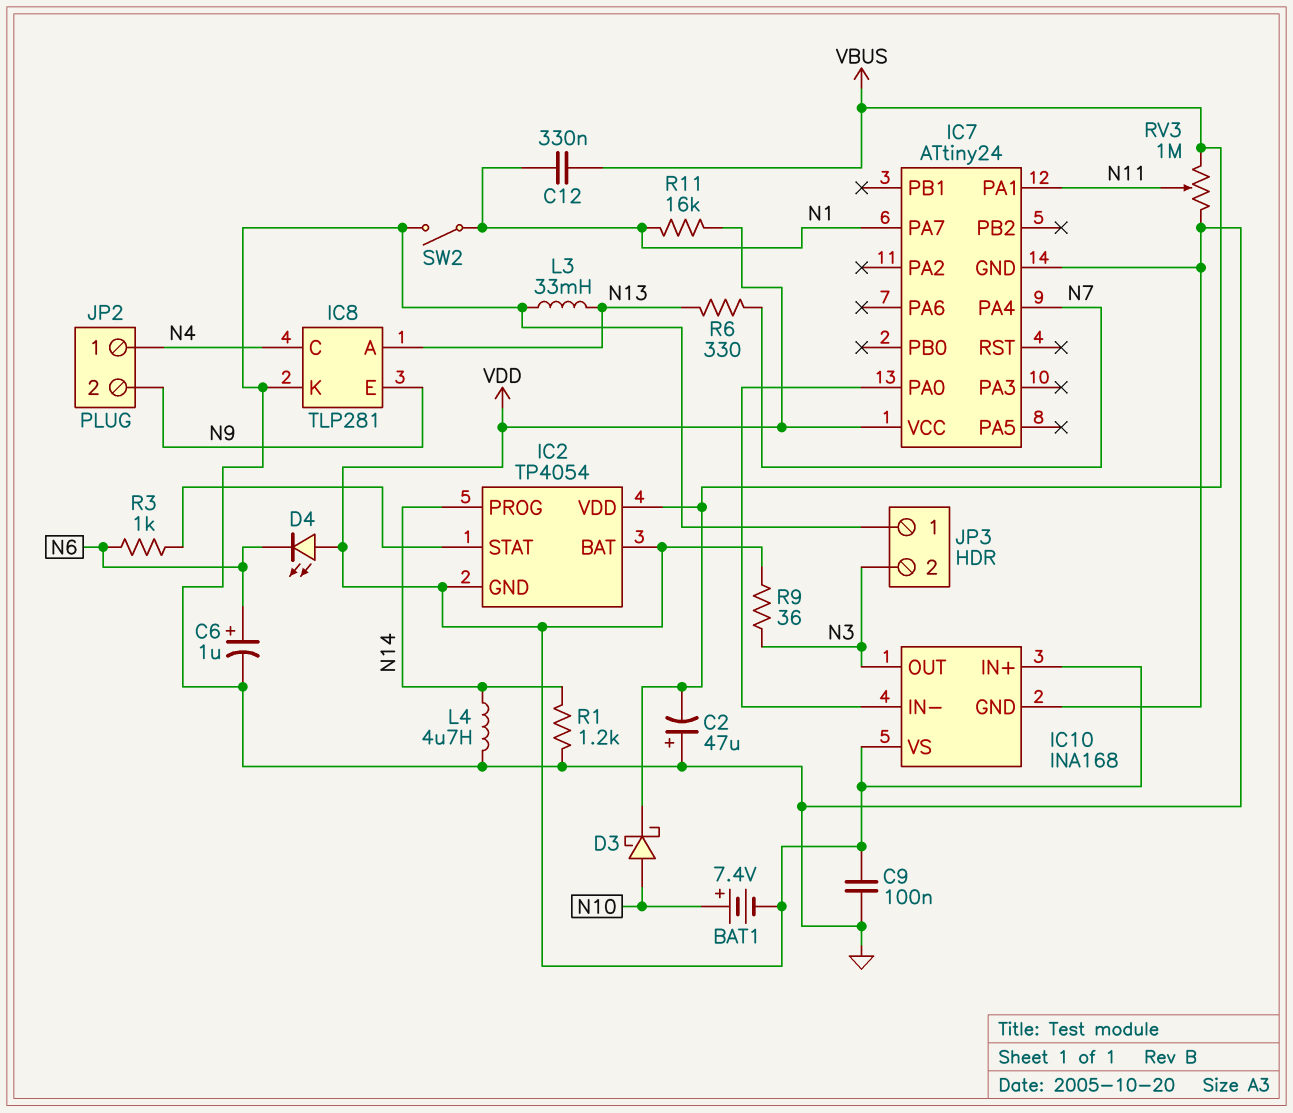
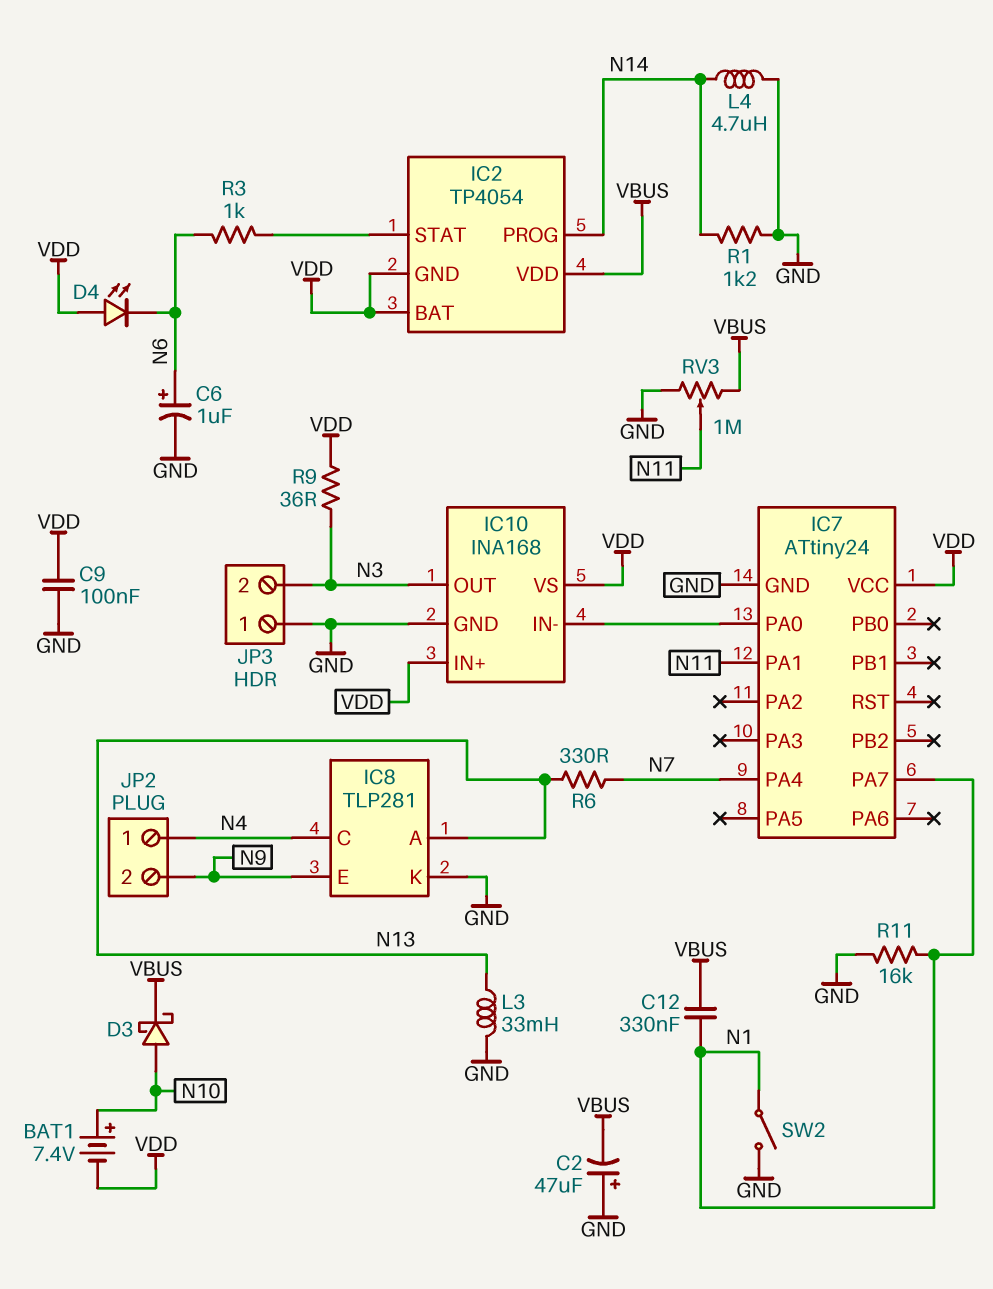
R11: 16k (N1, VDD) -> 16k (GND, N1)

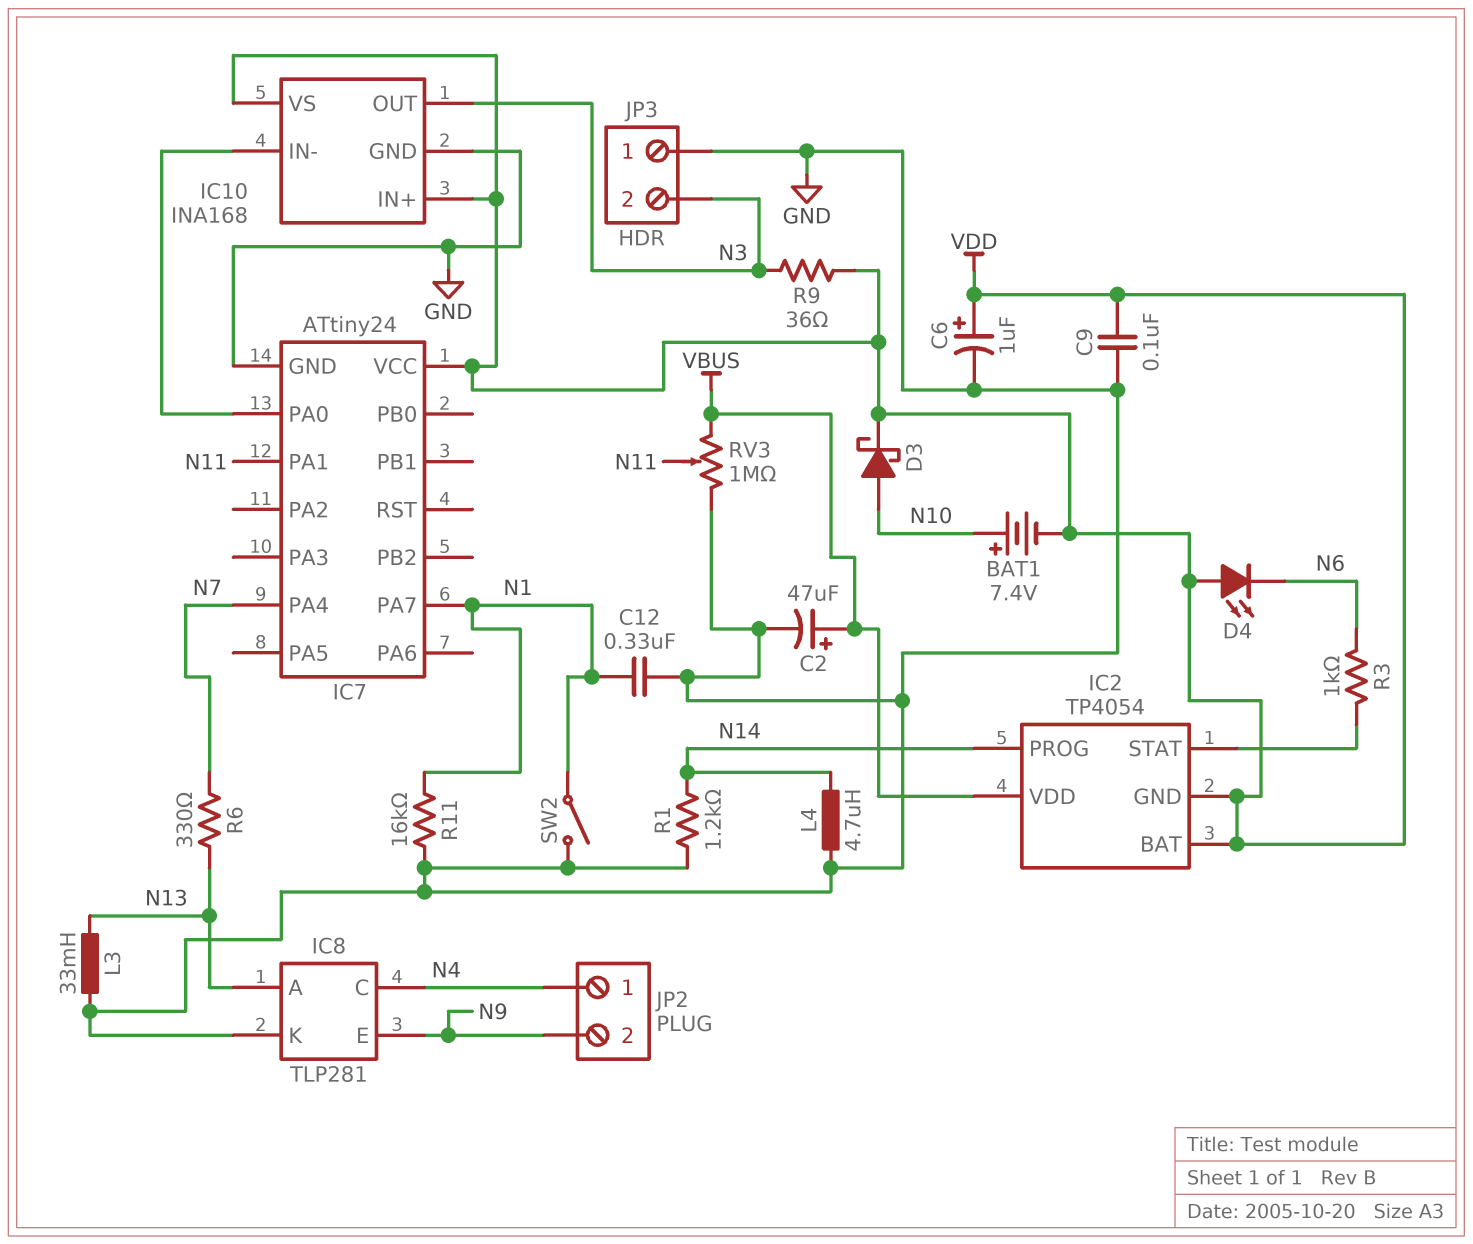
C2: 47uF (plus GND, minus VBUS) -> 47uF (plus VBUS, minus GND)
C6: 1uF (plus N6, minus GND) -> 1uF (plus VDD, minus GND)
C12: 330nF (N1, VBUS) -> 330nF (GND, N1)
D3: schottky (A N10, K VBUS) -> schottky (A N10, K VDD)

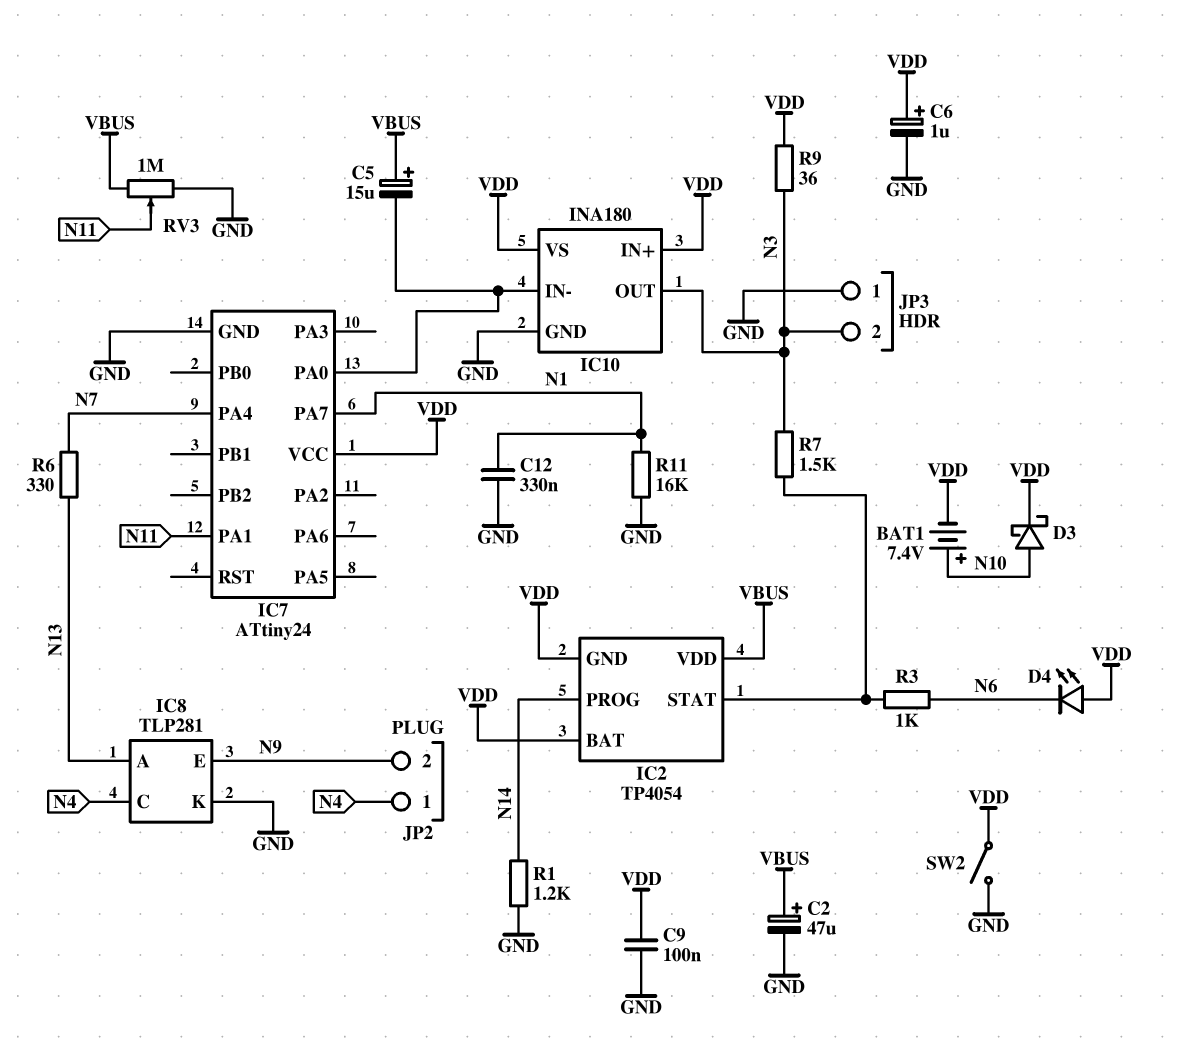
C5: none -> 15uF (plus VBUS, minus IC7/PA0)
IC10: INA168 -> INA180
L3: 33mH (GND, N13) -> none
L4: 4.7uH (GND, N14) -> none
R7: none -> 1.5k (IC2/STAT, N3)
SW2: switch (GND, N1) -> switch (GND, VDD)

